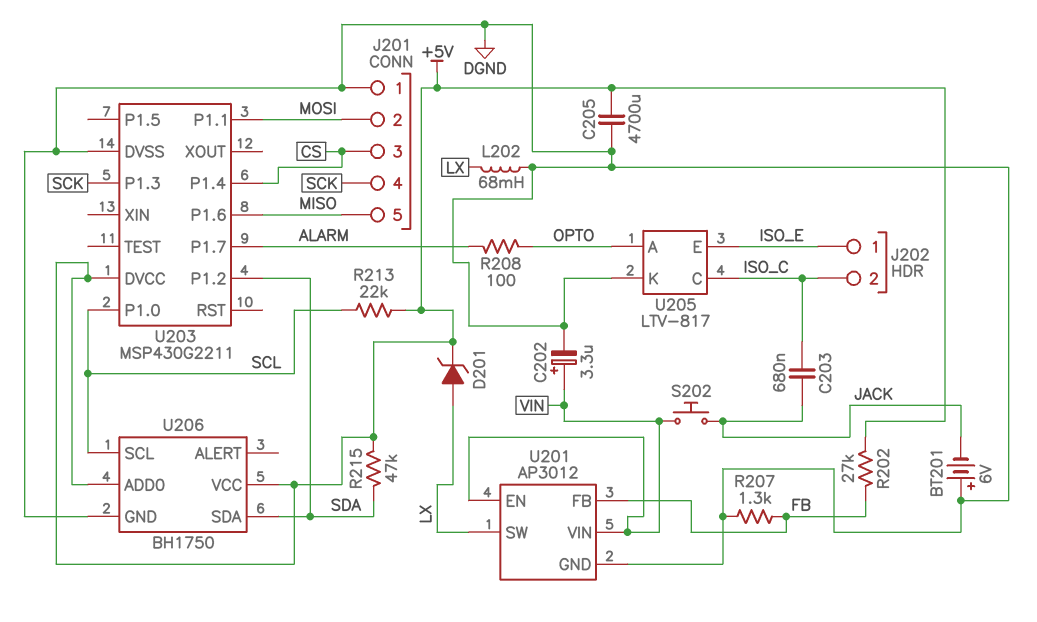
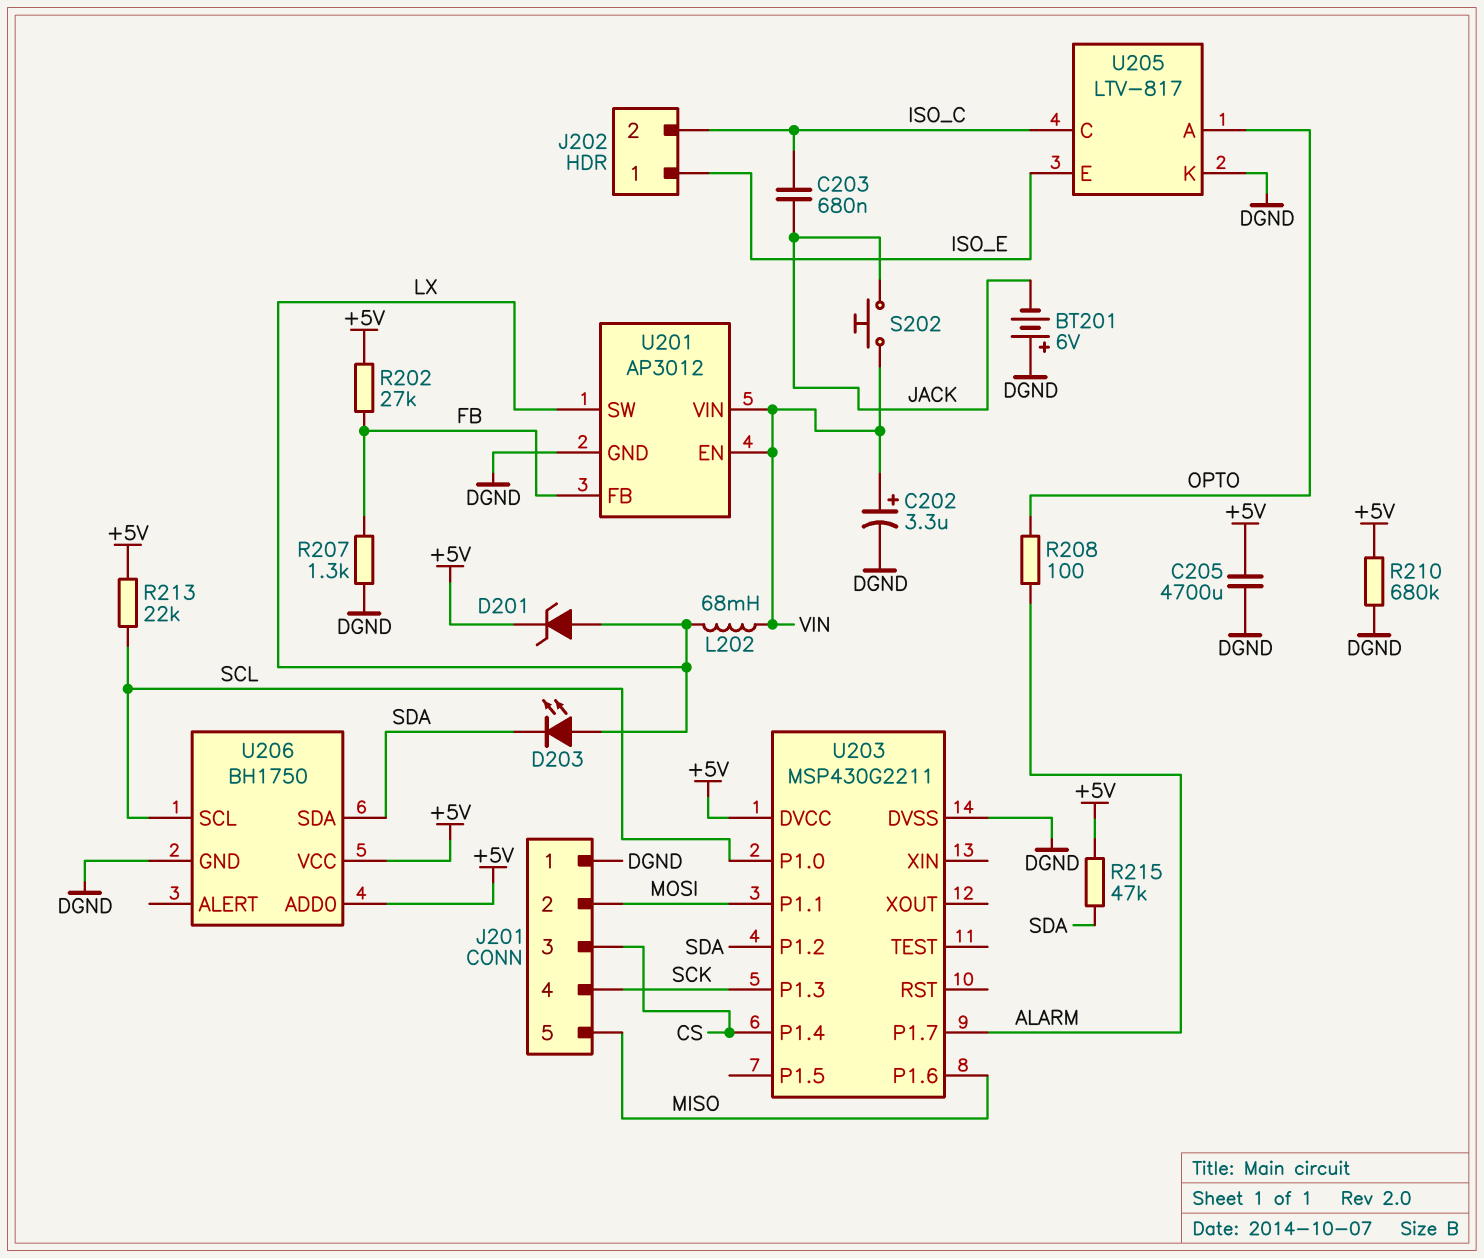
D203: none -> LED (A LX, K SDA)
L202: 68mH (DGND, LX) -> 68mH (LX, VIN)
R210: none -> 680k (+5V, DGND)

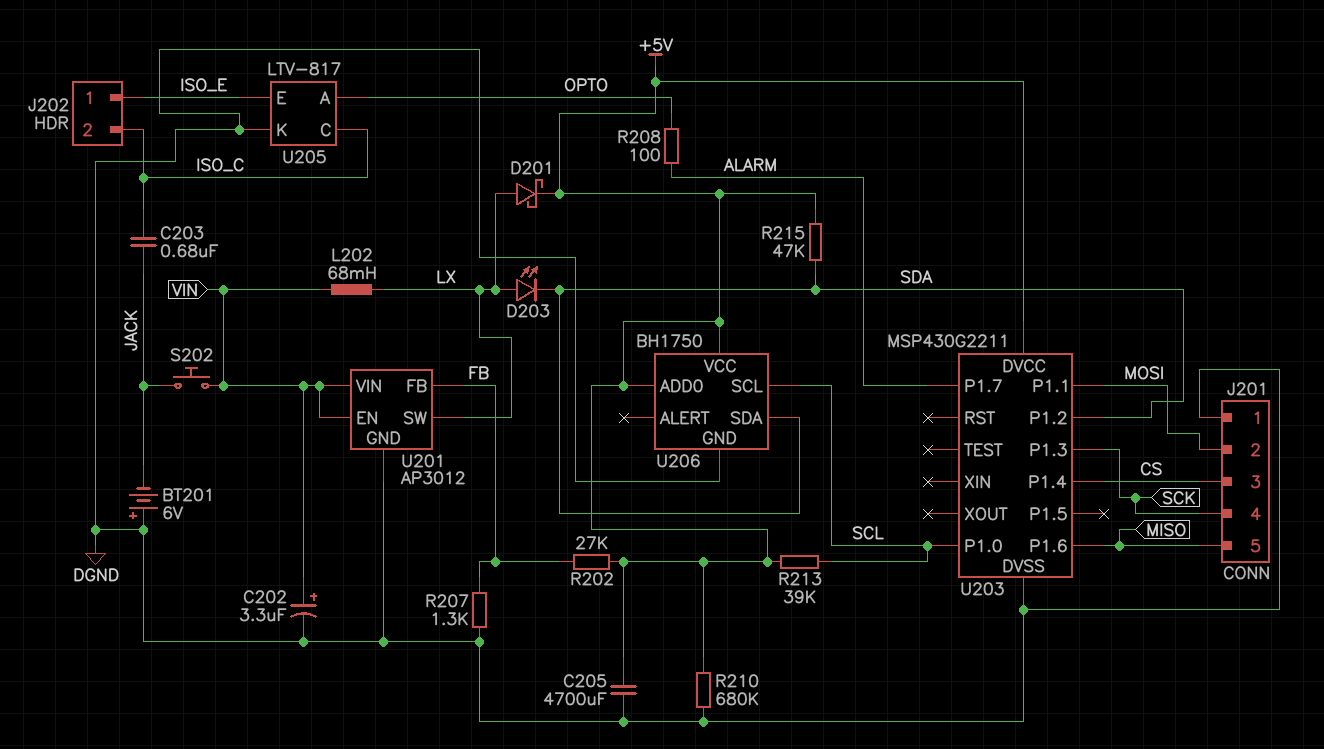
D201: zener (A LX, K +5V) -> schottky (A LX, K +5V)
R213: 22k (+5V, SCL) -> 39k (+5V, SCL)

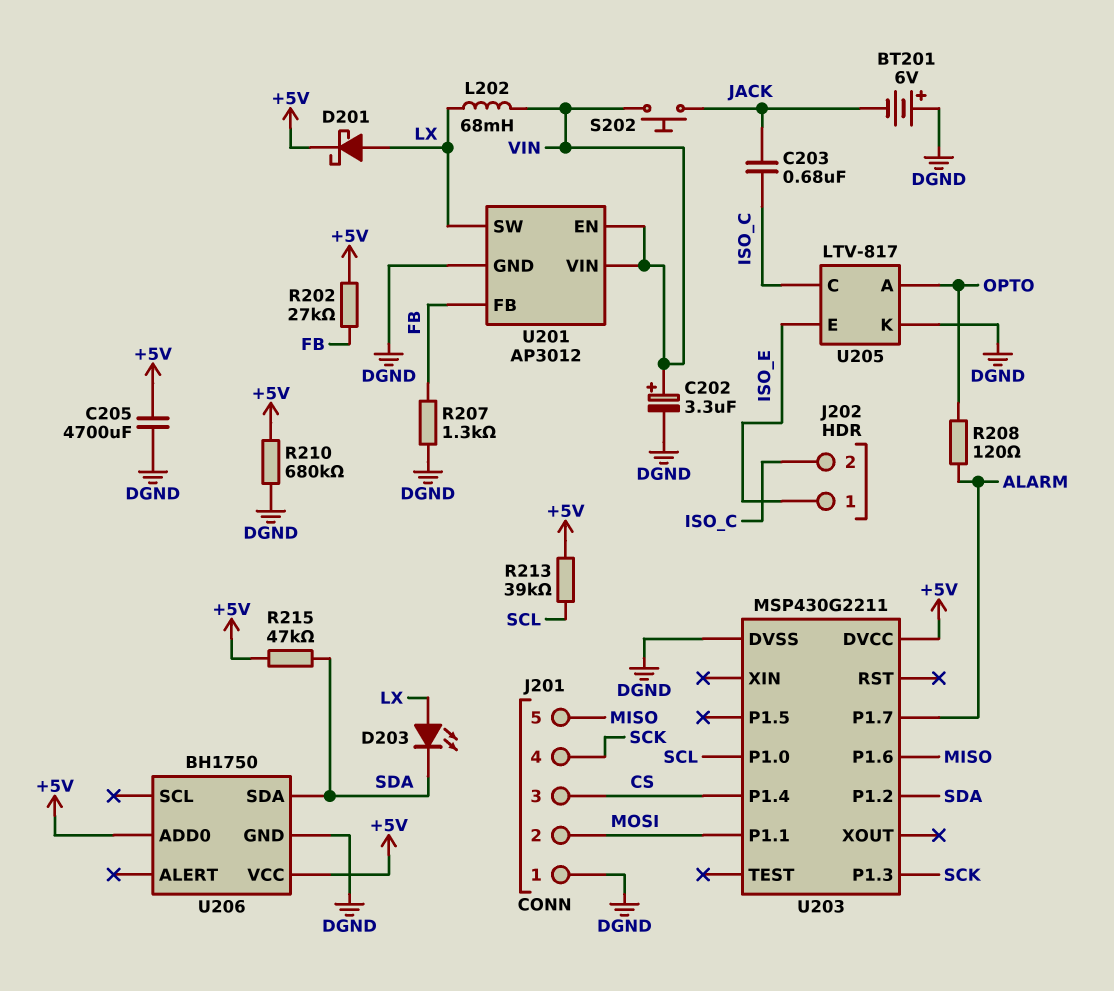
R208: 100 (ALARM, OPTO) -> 120 (ALARM, OPTO)
U206 pin SCL: SCL -> none

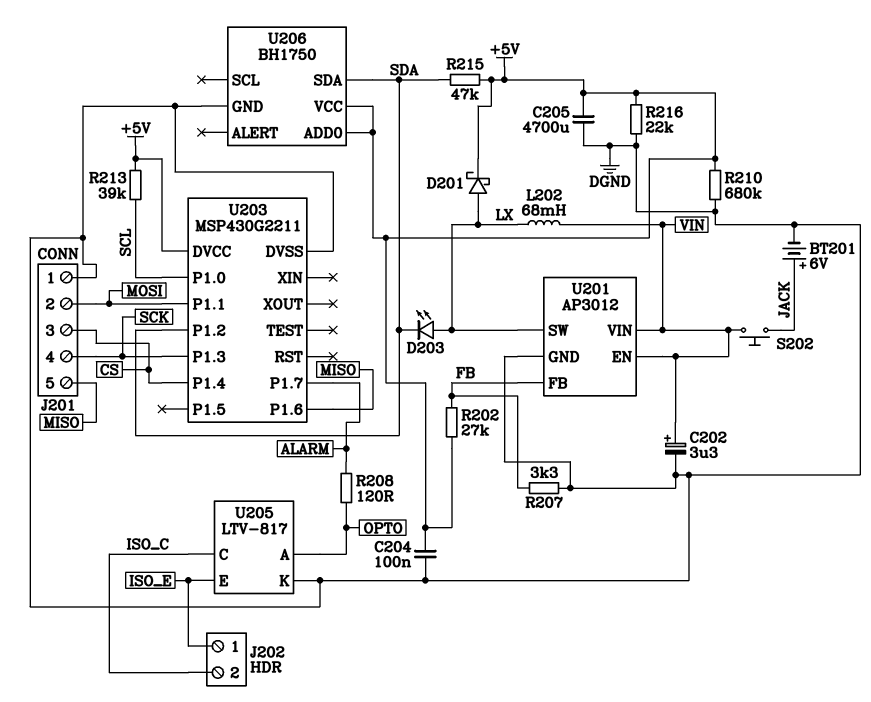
BT201: 6V (plus DGND, minus JACK) -> 6V (plus JACK, minus DGND)
C203: 680nF (ISO_C, JACK) -> none
C204: none -> 100nF (+5V, DGND)
R207: 1.3k (DGND, FB) -> 3.3k (DGND, FB)
R216: none -> 22k (+5V, DGND)

